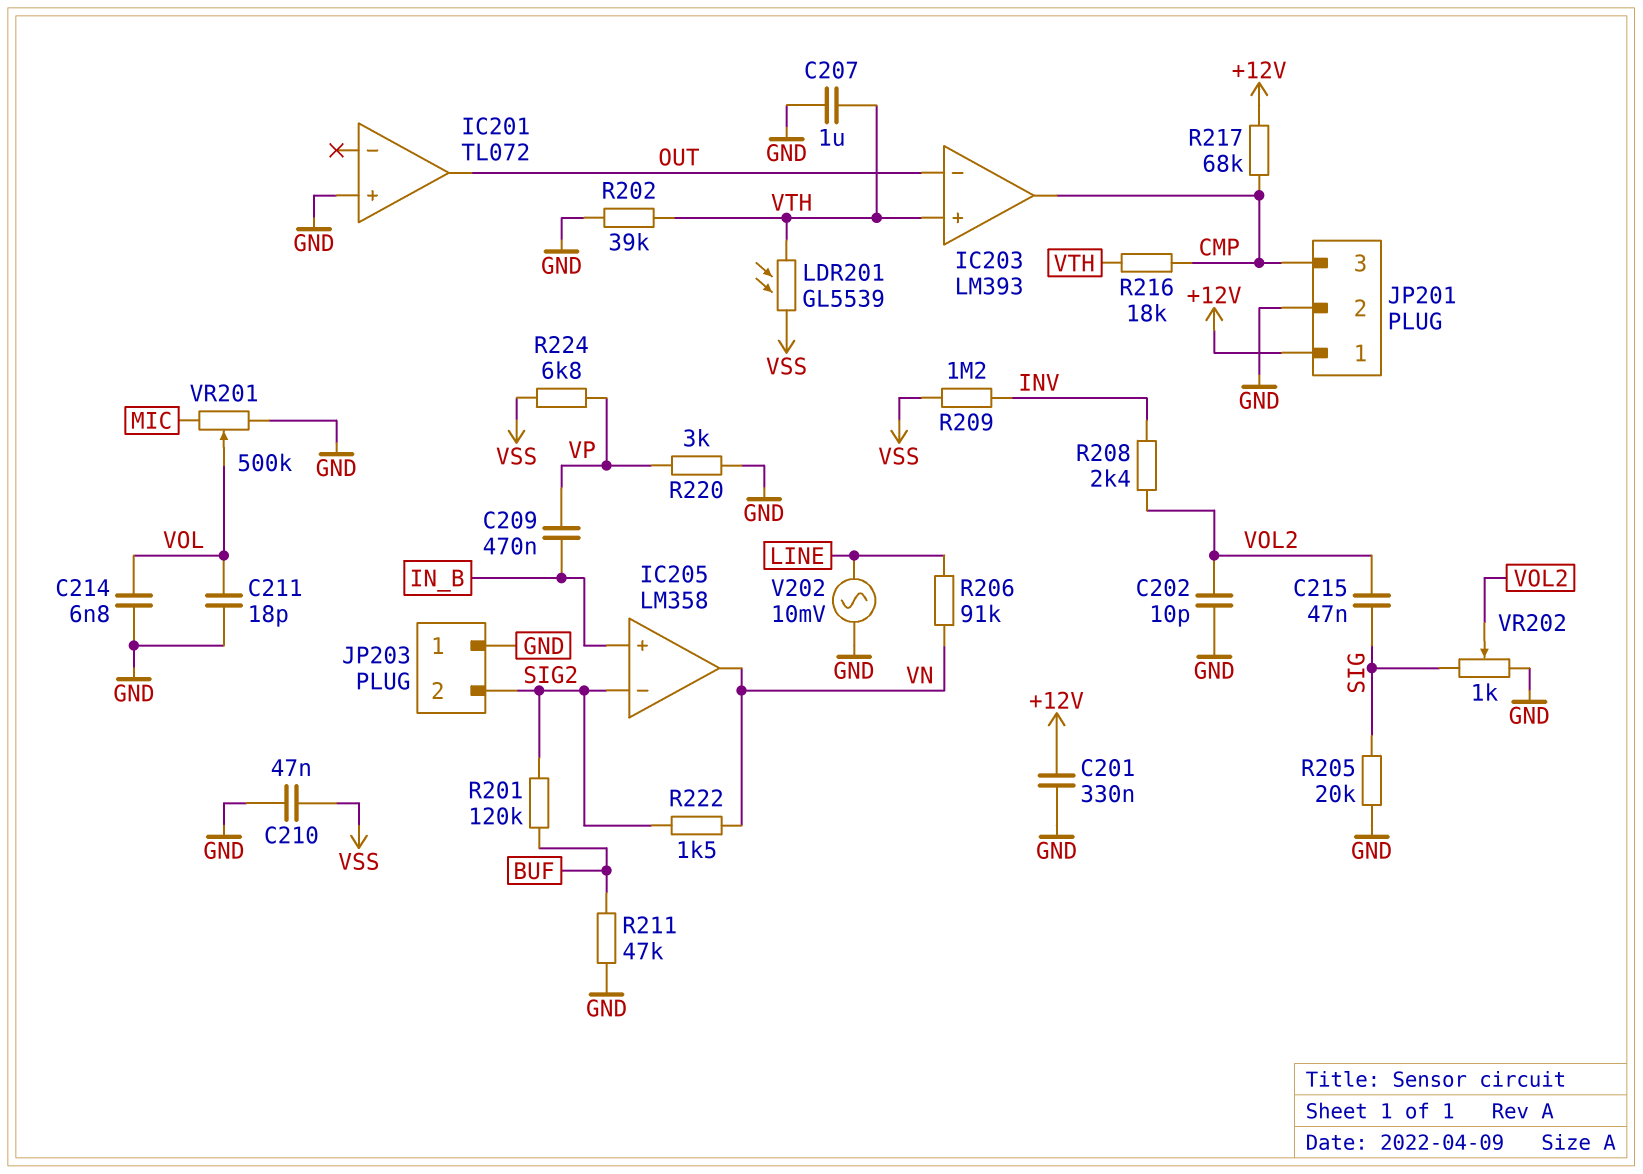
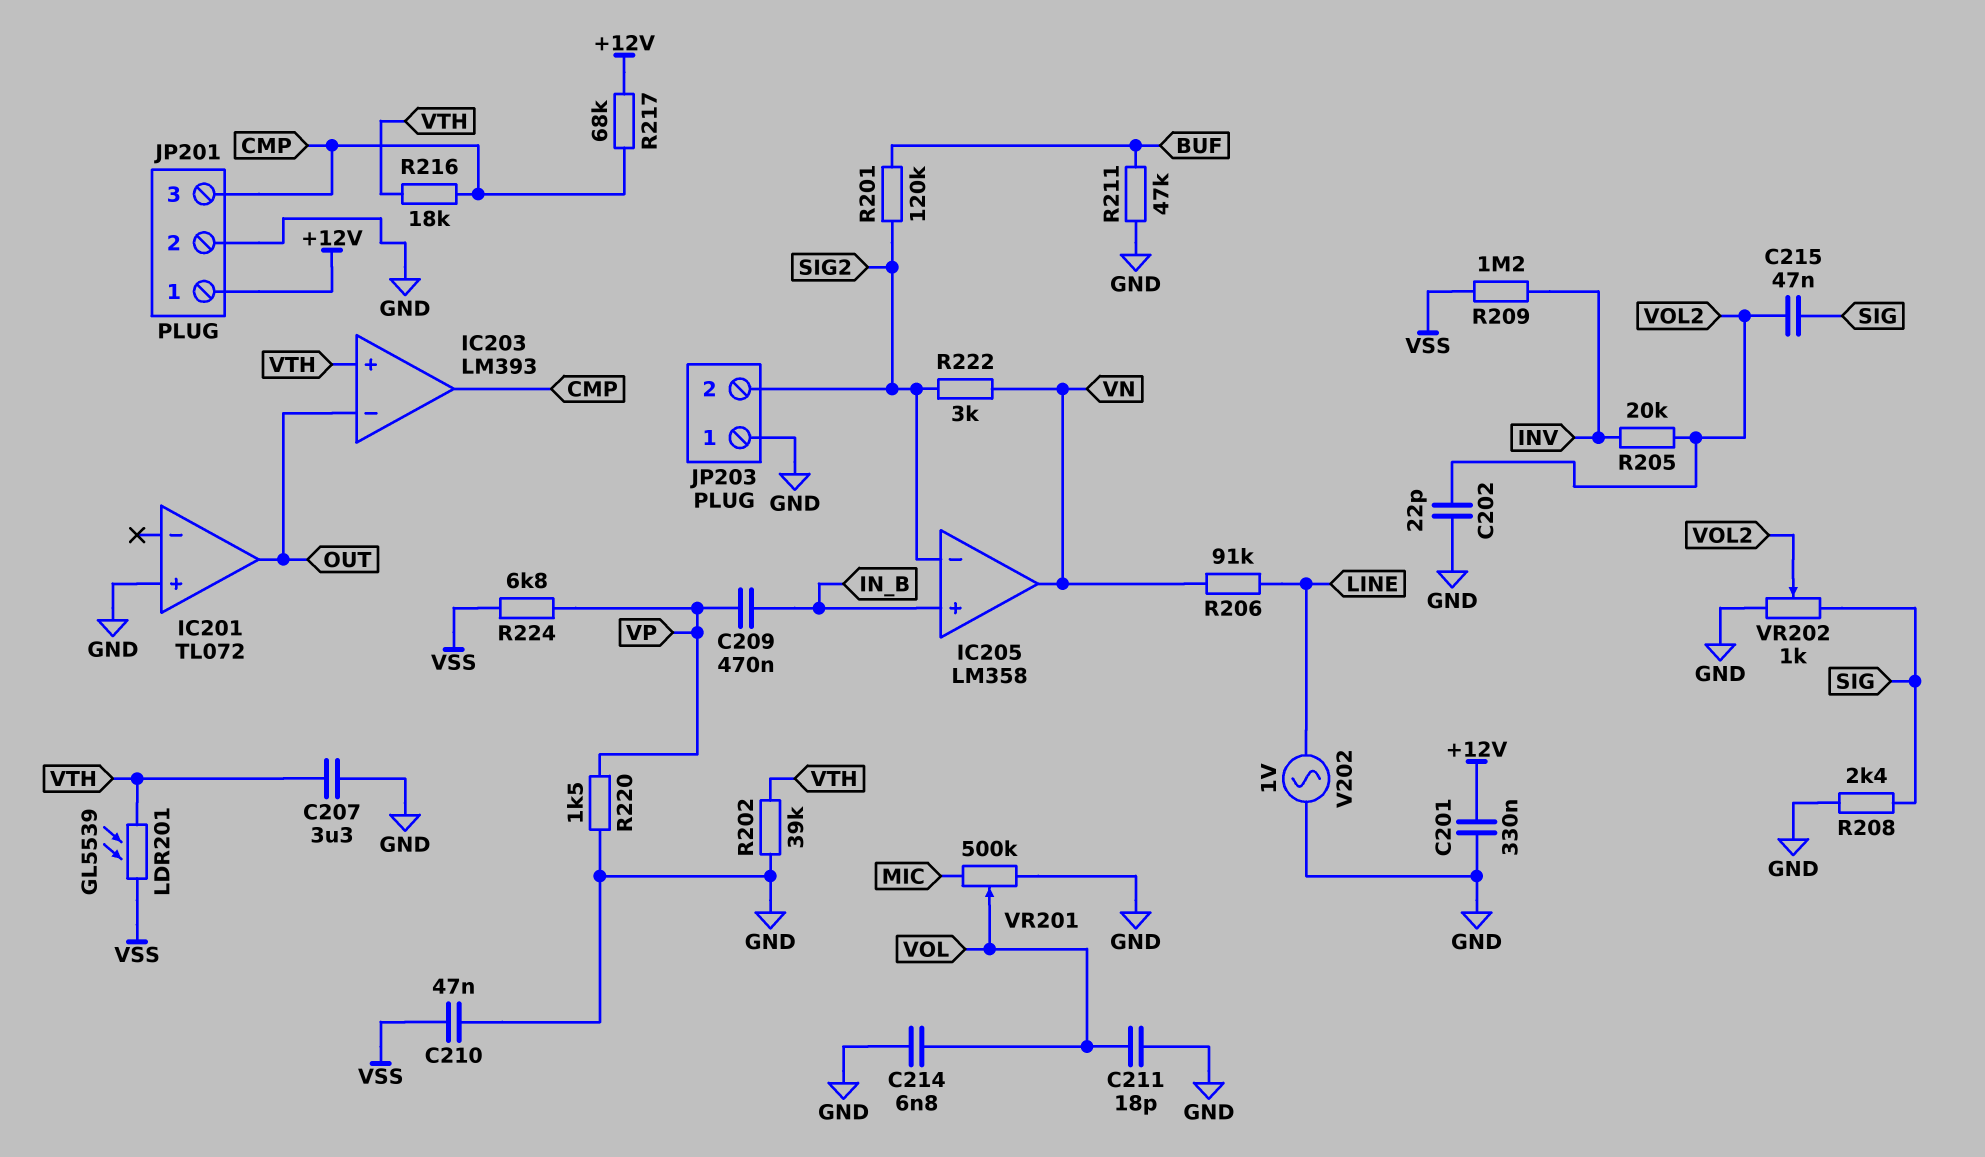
C202: 10pF (GND, VOL2) -> 22pF (GND, VOL2)
C207: 1uF (GND, VTH) -> 3.3uF (GND, VTH)
R205: 20k (GND, SIG) -> 20k (INV, VOL2)
R208: 2.4k (INV, VOL2) -> 2.4k (GND, SIG)
R220: 3k (GND, VP) -> 1.5k (GND, VP)
R222: 1.5k (SIG2, VN) -> 3k (SIG2, VN)
V202: AC 10mV (GND, LINE) -> AC 1V (GND, LINE)

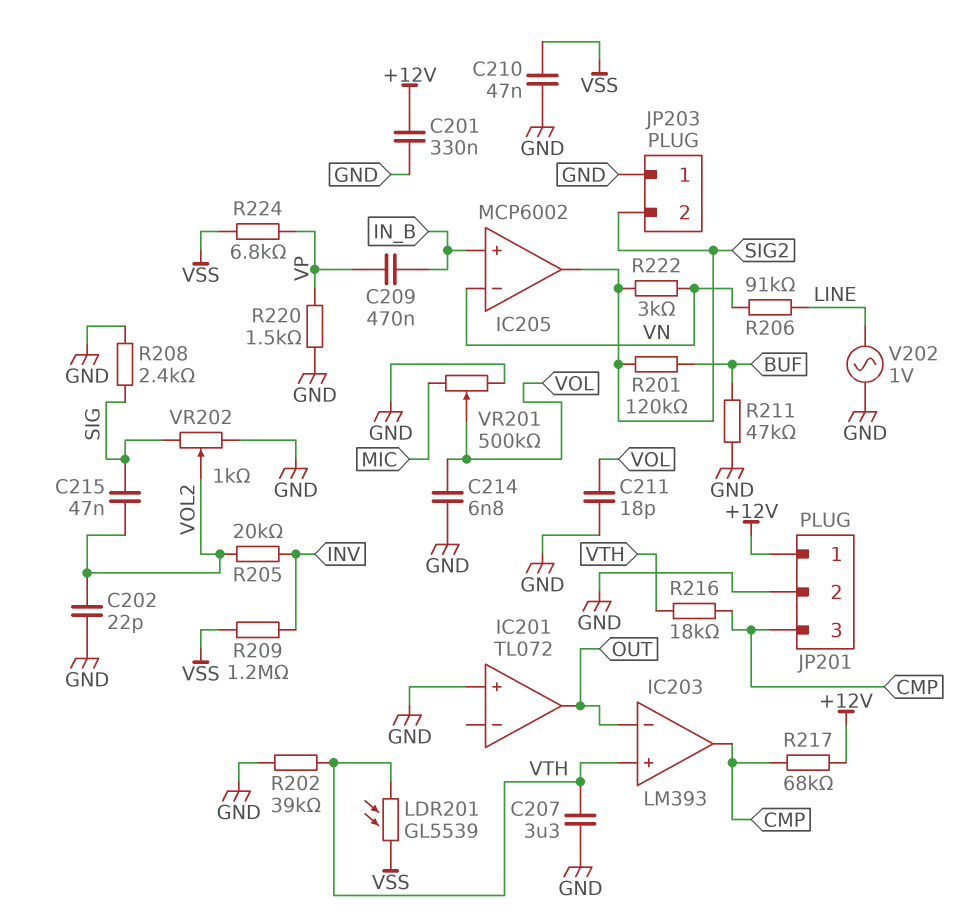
IC205: LM358 -> MCP6002
IC205 pin in-: SIG2 -> VN
IC205 pin out: VN -> SIG2

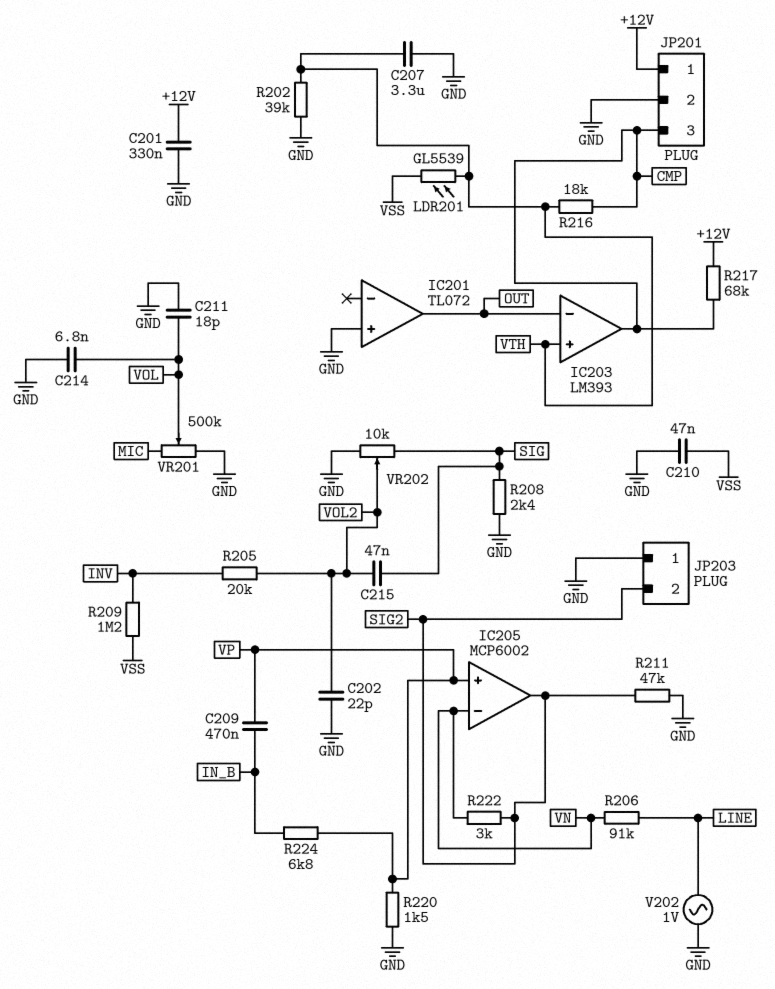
IC205 pin in+: IN_B -> VP
R201: 120k (BUF, SIG2) -> none
R211: 47k (BUF, GND) -> 47k (GND, SIG2)
R224: 6.8k (VP, VSS) -> 6.8k (IN_B, VP)
VR202: 1k (GND, SIG, wiper VOL2) -> 10k (GND, SIG, wiper VOL2)

